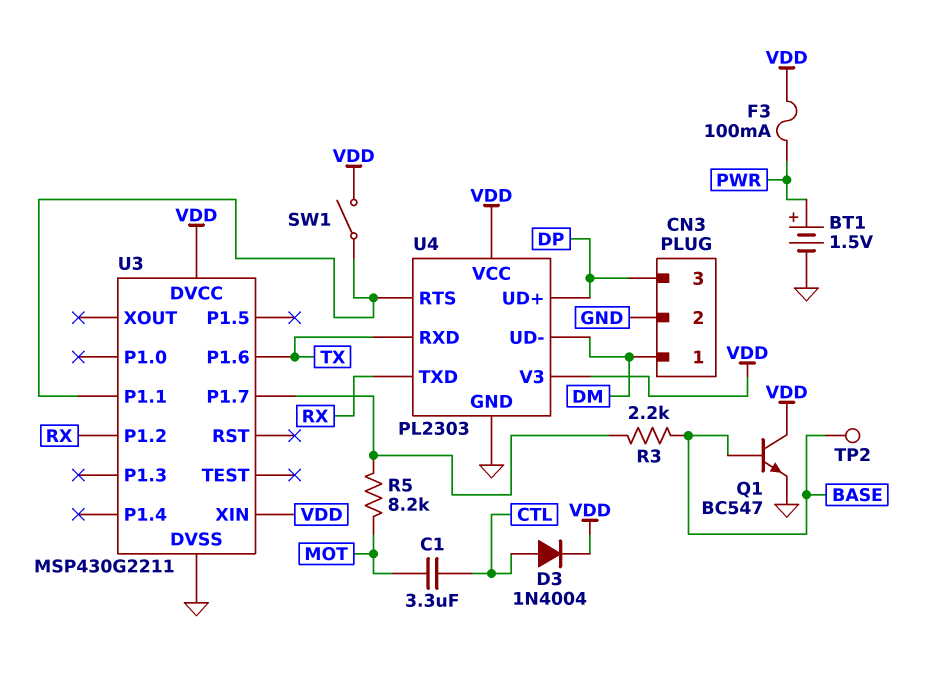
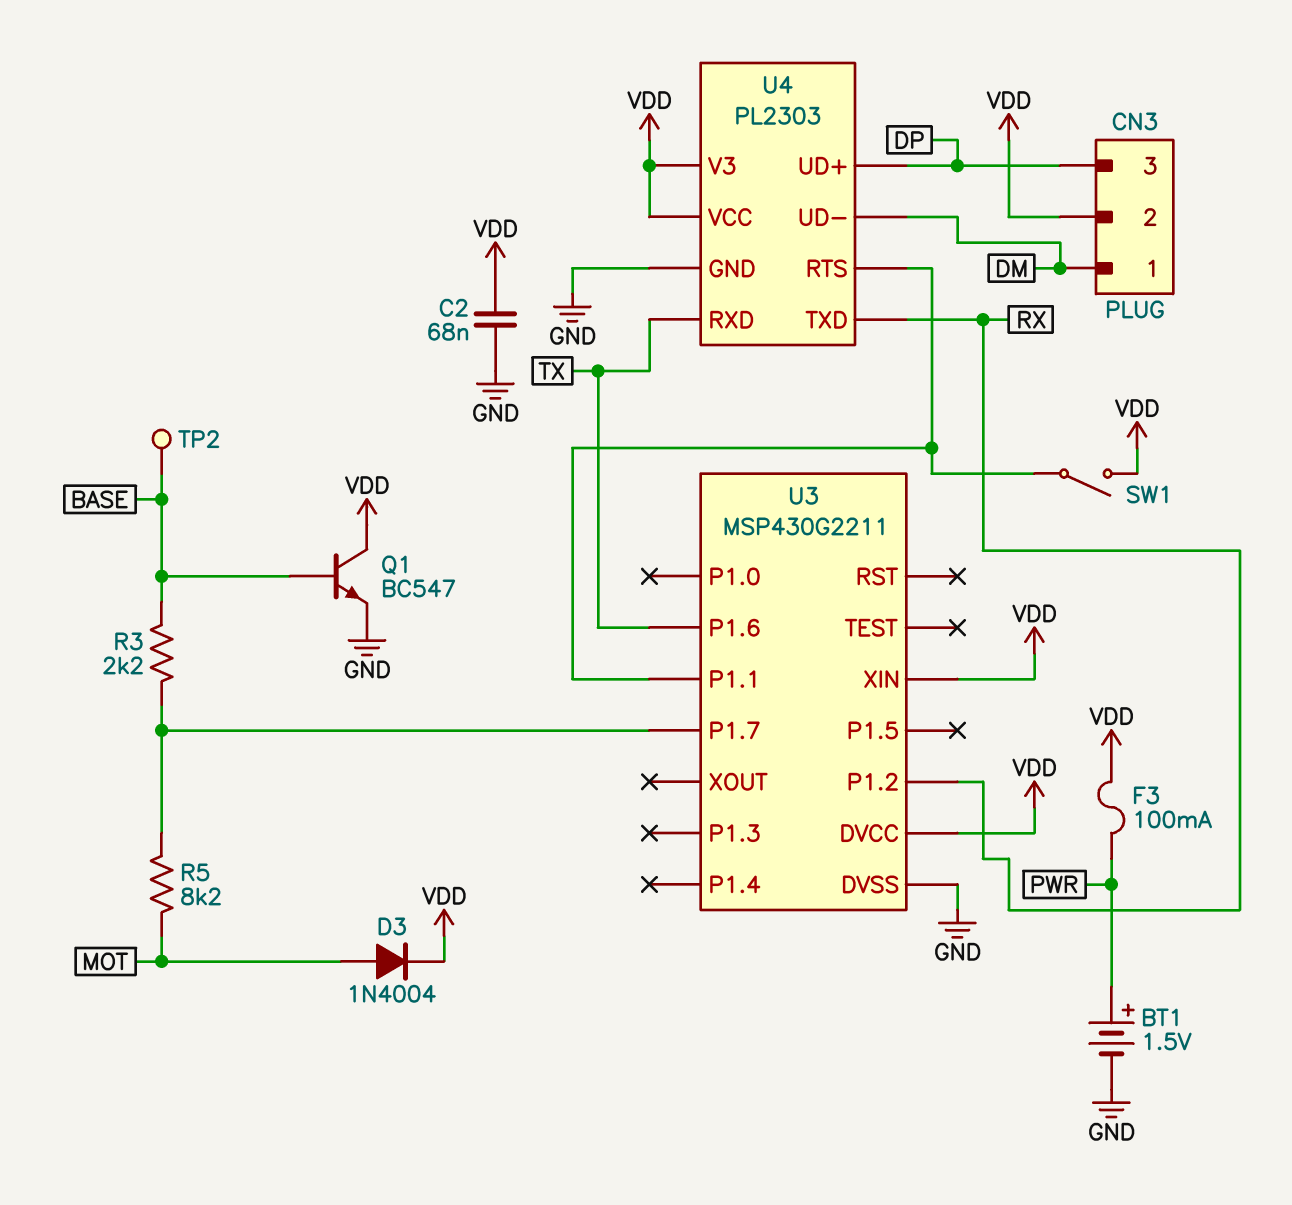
C1: 3.3uF (CTL, MOT) -> none
C2: none -> 68nF (GND, VDD)
CN3 pin 2: GND -> VDD
D3: diode 1N4004 (A CTL, K VDD) -> diode 1N4004 (A MOT, K VDD)

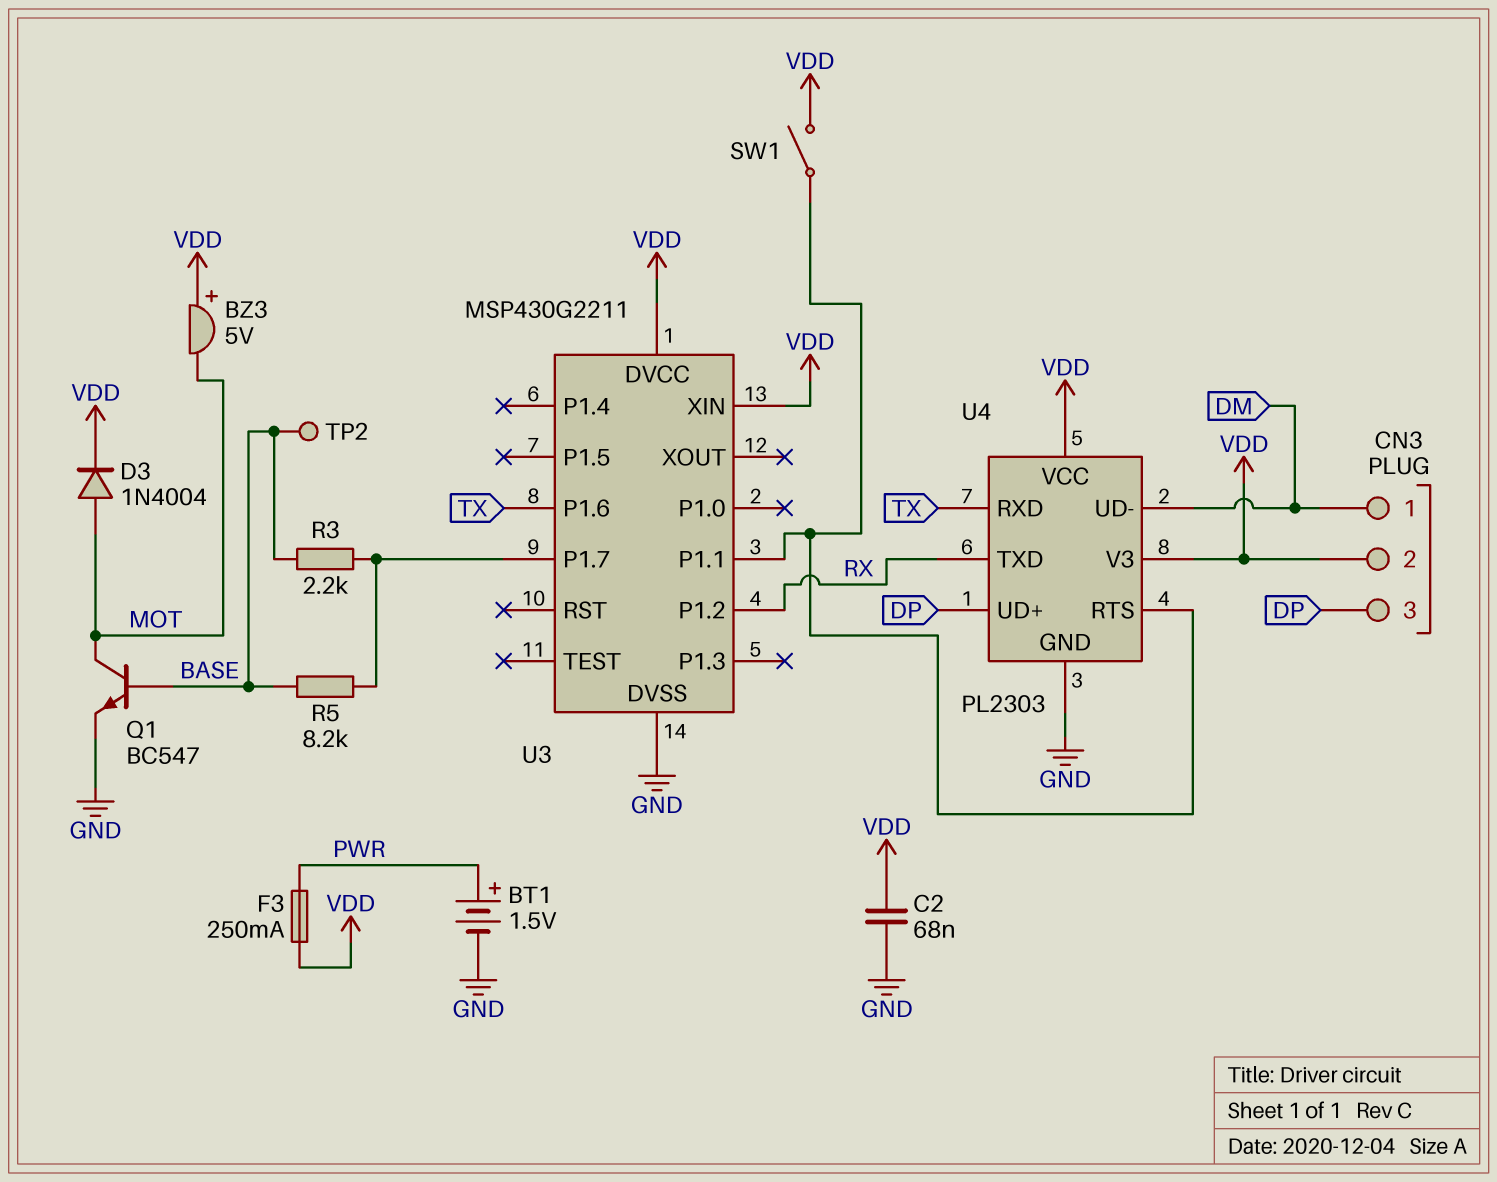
BZ3: none -> buzzer 5V (plus VDD, minus MOT)
F3: 100mA (PWR, VDD) -> 250mA (PWR, VDD)
Q1: NPN BC547 (B BASE, C VDD, E GND) -> NPN BC547 (B BASE, C MOT, E GND)
R5: 8.2k (MOT, U3/P1.7) -> 8.2k (BASE, U3/P1.7)

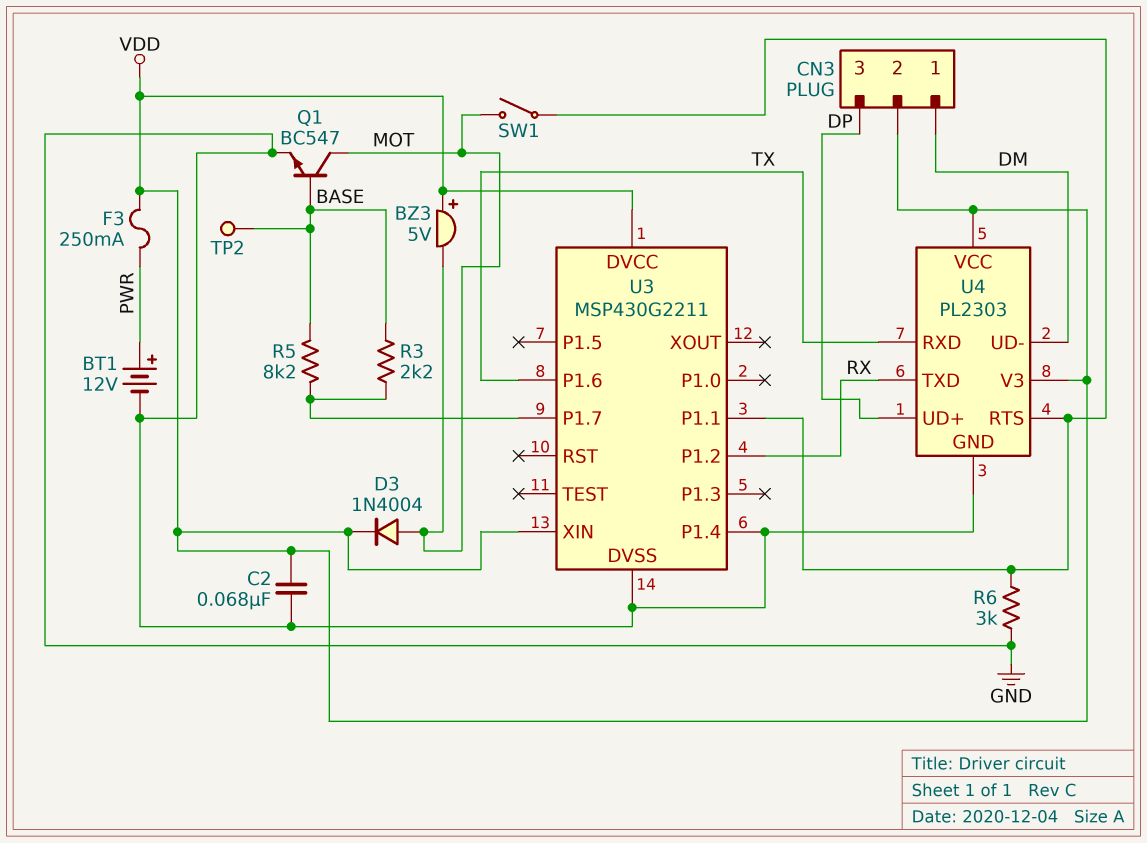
BT1: 1.5V (plus PWR, minus GND) -> 12V (plus PWR, minus GND)
R6: none -> 3k (GND, U3/P1.1)
SW1: switch (U3/P1.1, VDD) -> switch (MOT, U3/P1.1)
U3 pin P1.4: none -> GND

